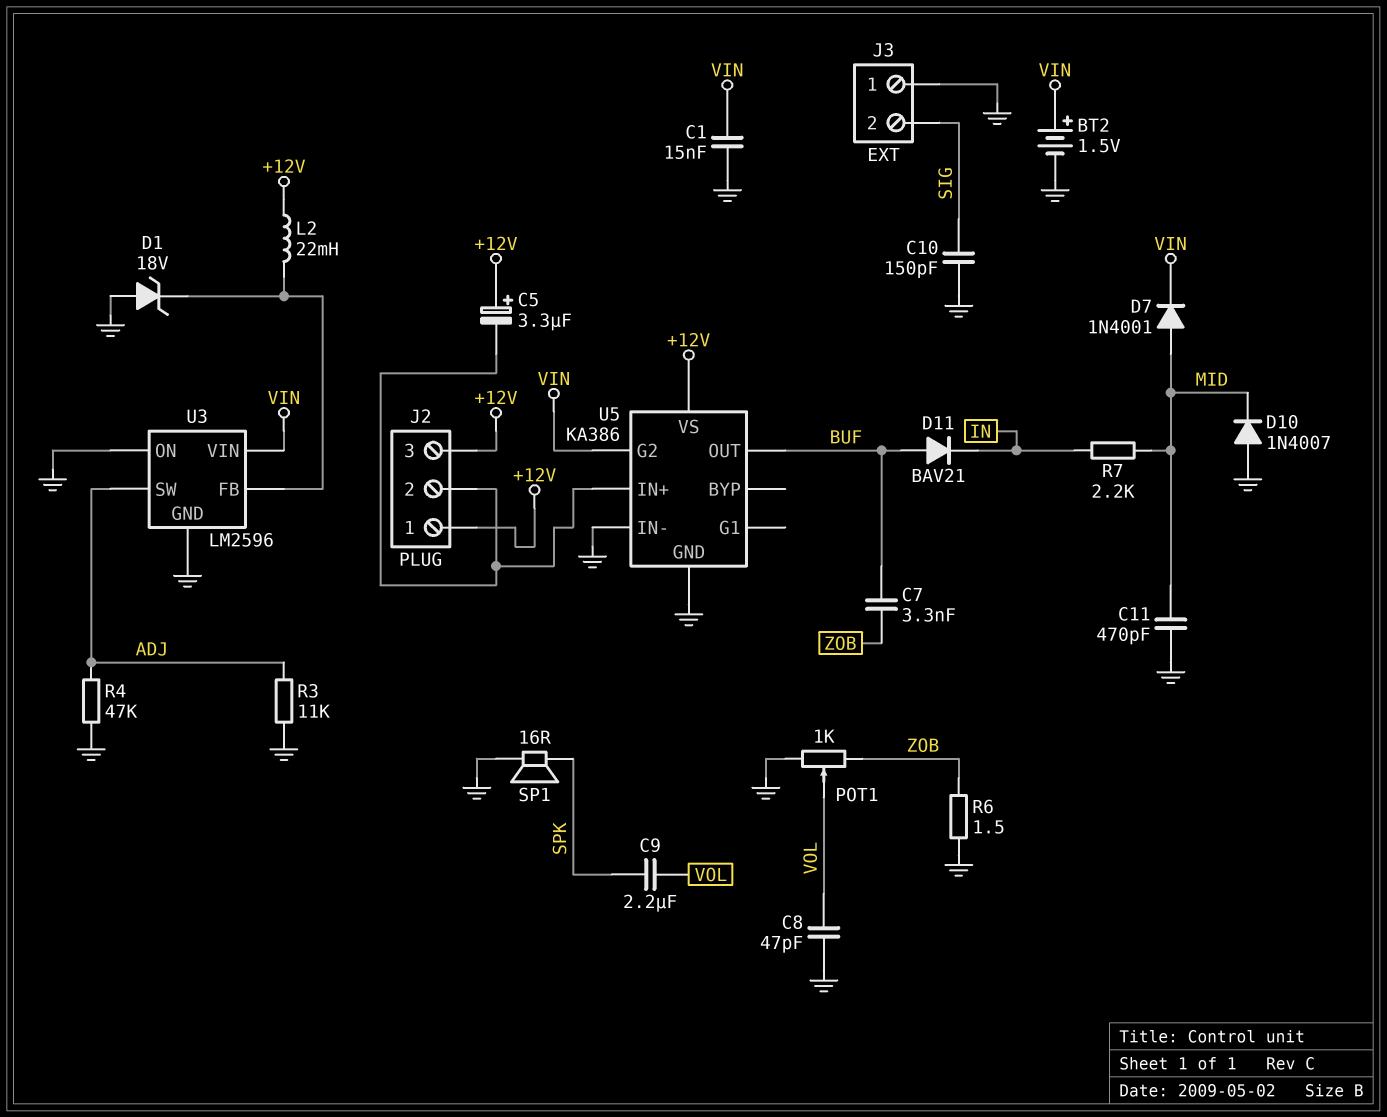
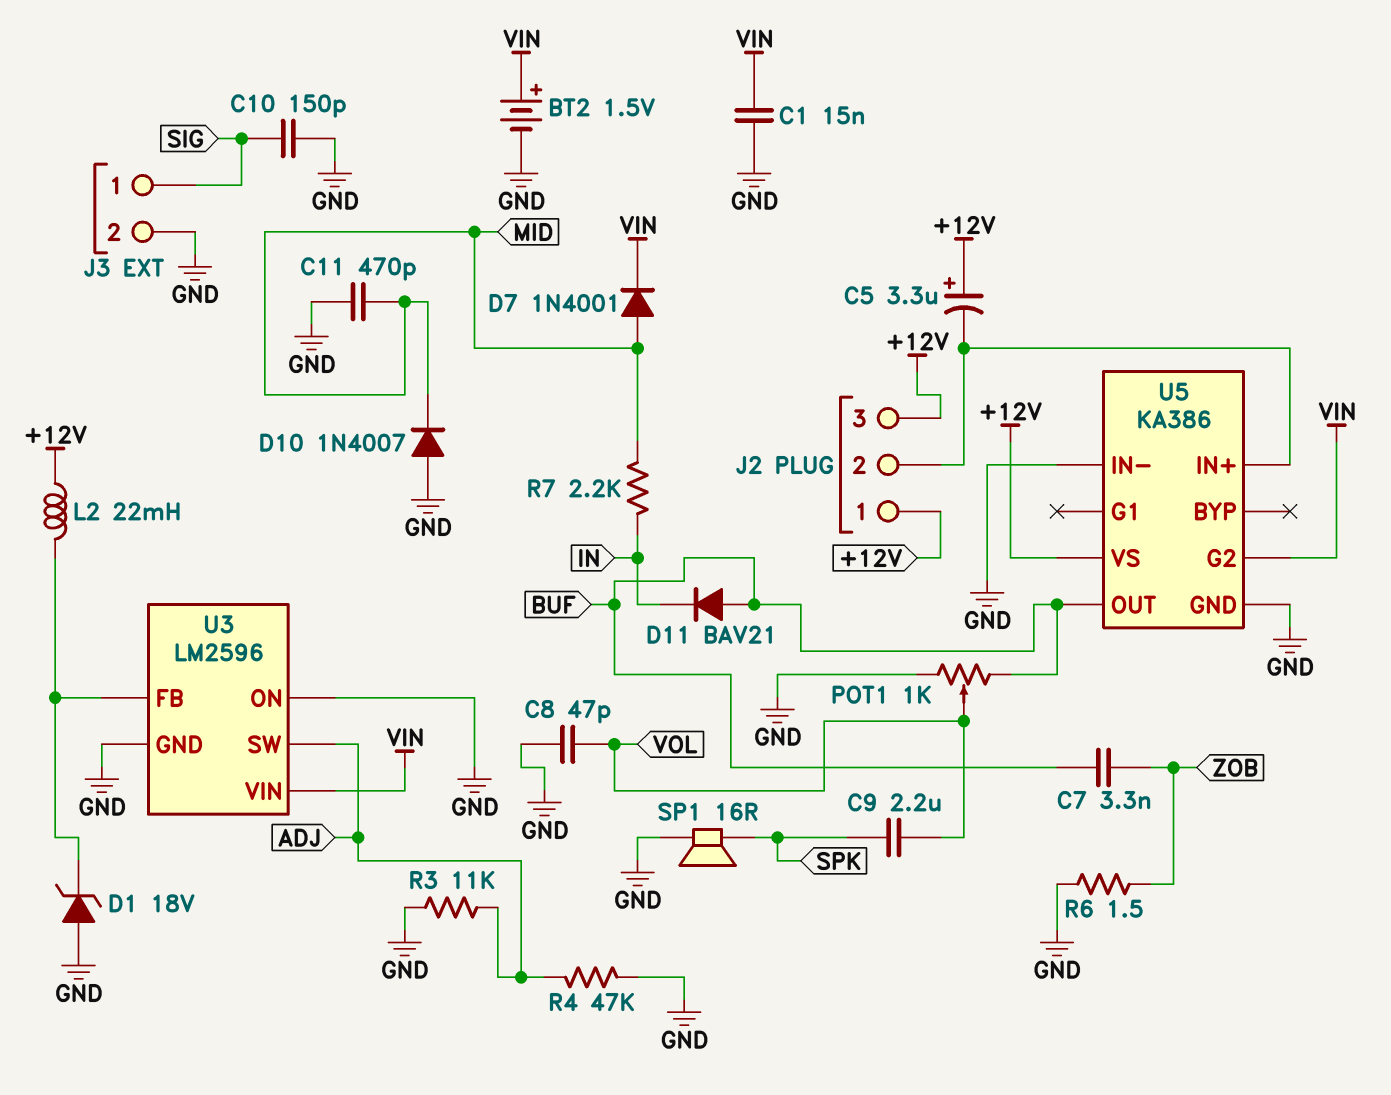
J3 pin 1: GND -> SIG
J3 pin 2: SIG -> GND
POT1: 1k (GND, ZOB, wiper VOL) -> 1k (BUF, GND, wiper VOL)

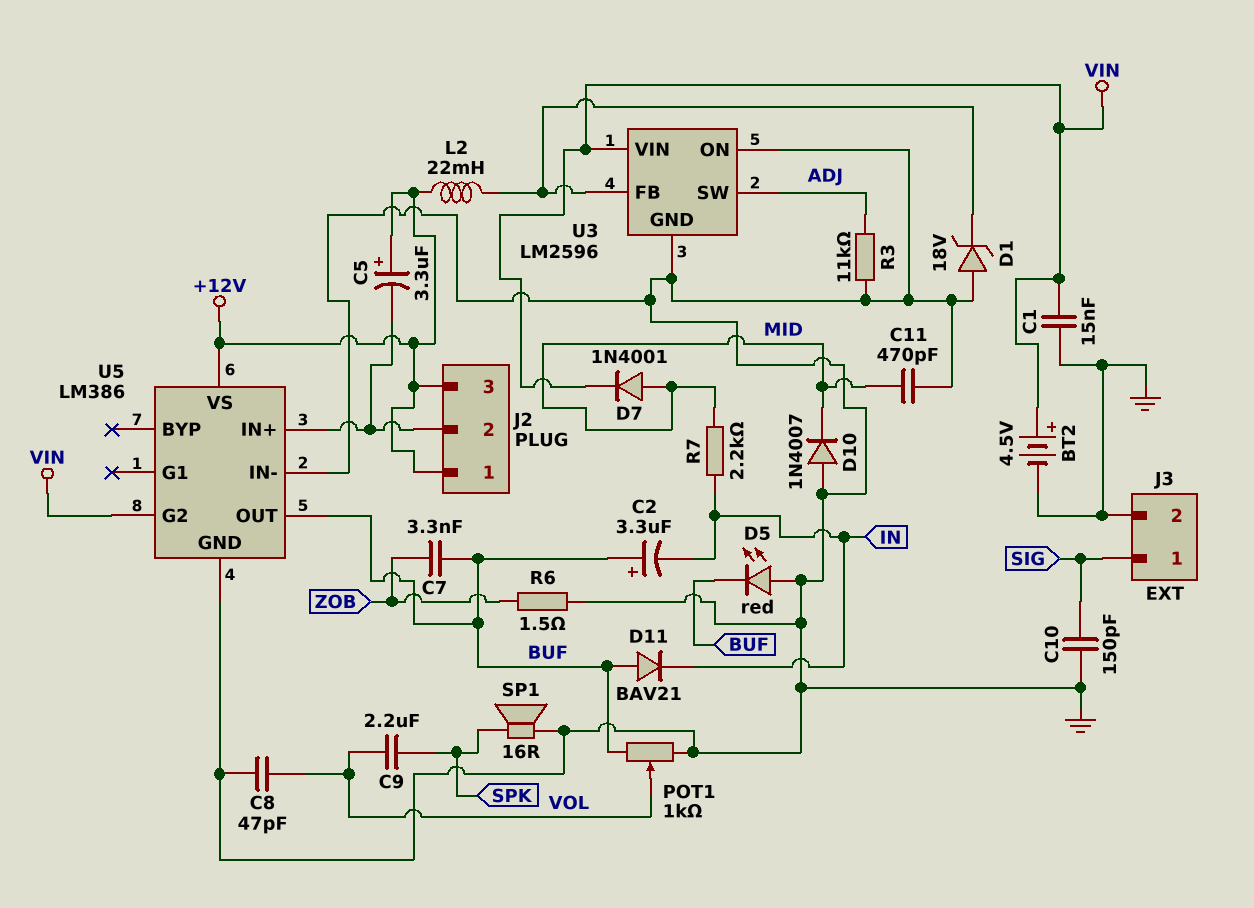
BT2: 1.5V (plus VIN, minus GND) -> 4.5V (plus VIN, minus GND)
C2: none -> 3.3uF (plus BUF, minus IN)
D5: none -> LED red (A GND, K BUF)
R4: 47k (ADJ, GND) -> none
U5: KA386 -> LM386

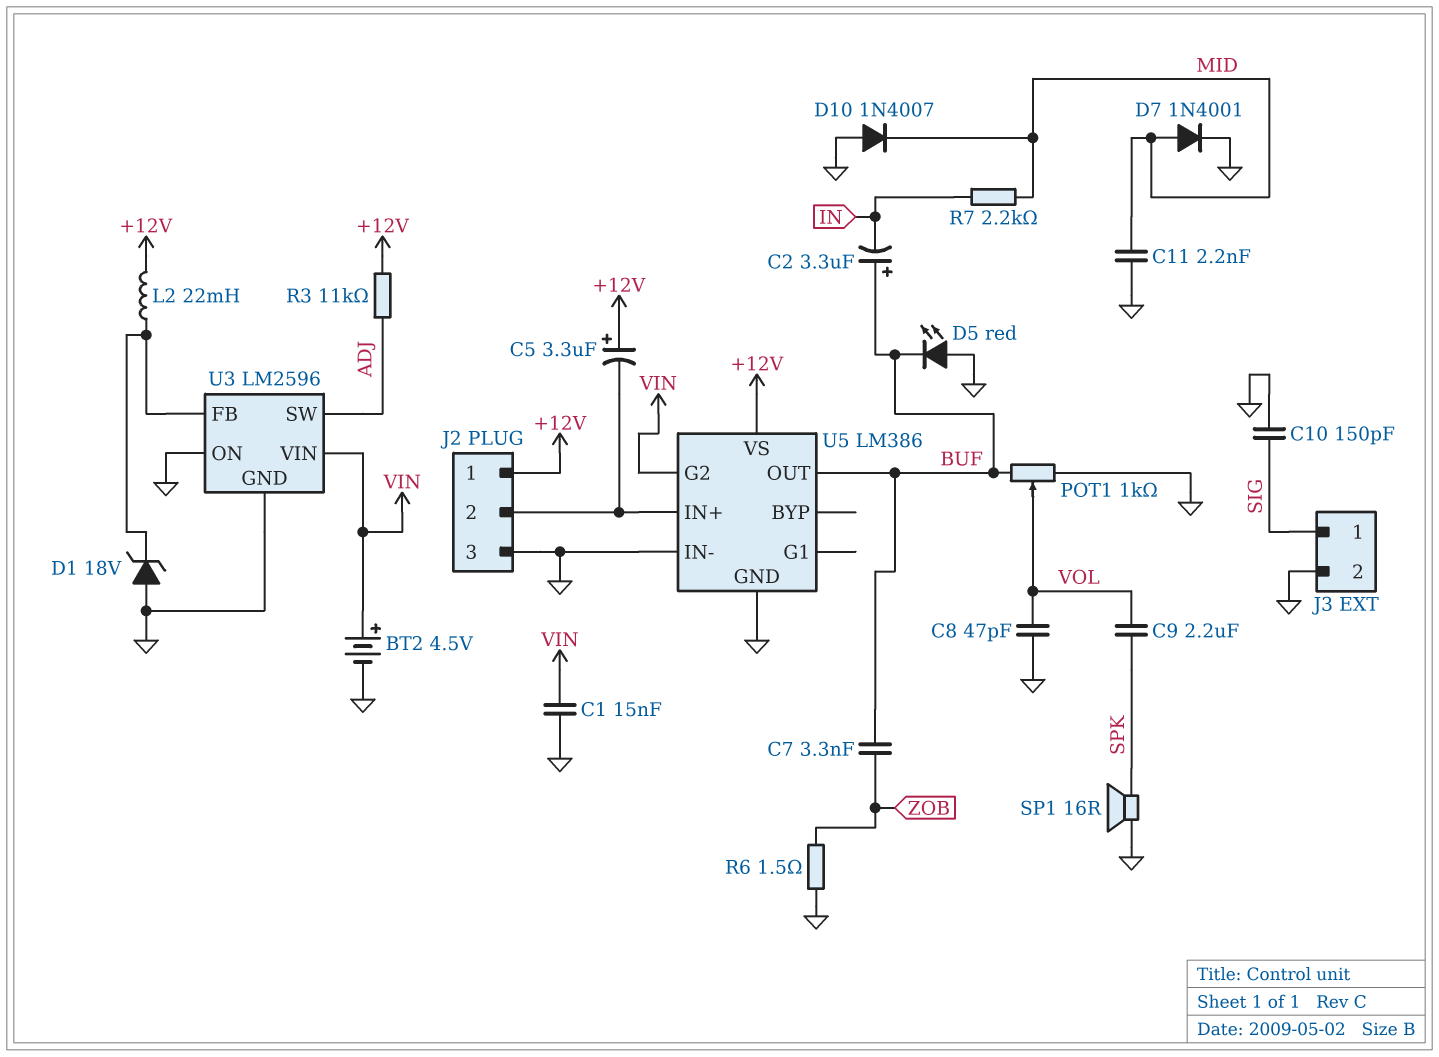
C11: 470pF (GND, MID) -> 2.2nF (GND, MID)
D7: diode 1N4001 (A MID, K VIN) -> diode 1N4001 (A MID, K GND)
D11: diode BAV21 (A BUF, K IN) -> none
J2 pin 3: +12V -> GND
R3: 11k (ADJ, GND) -> 11k (+12V, ADJ)

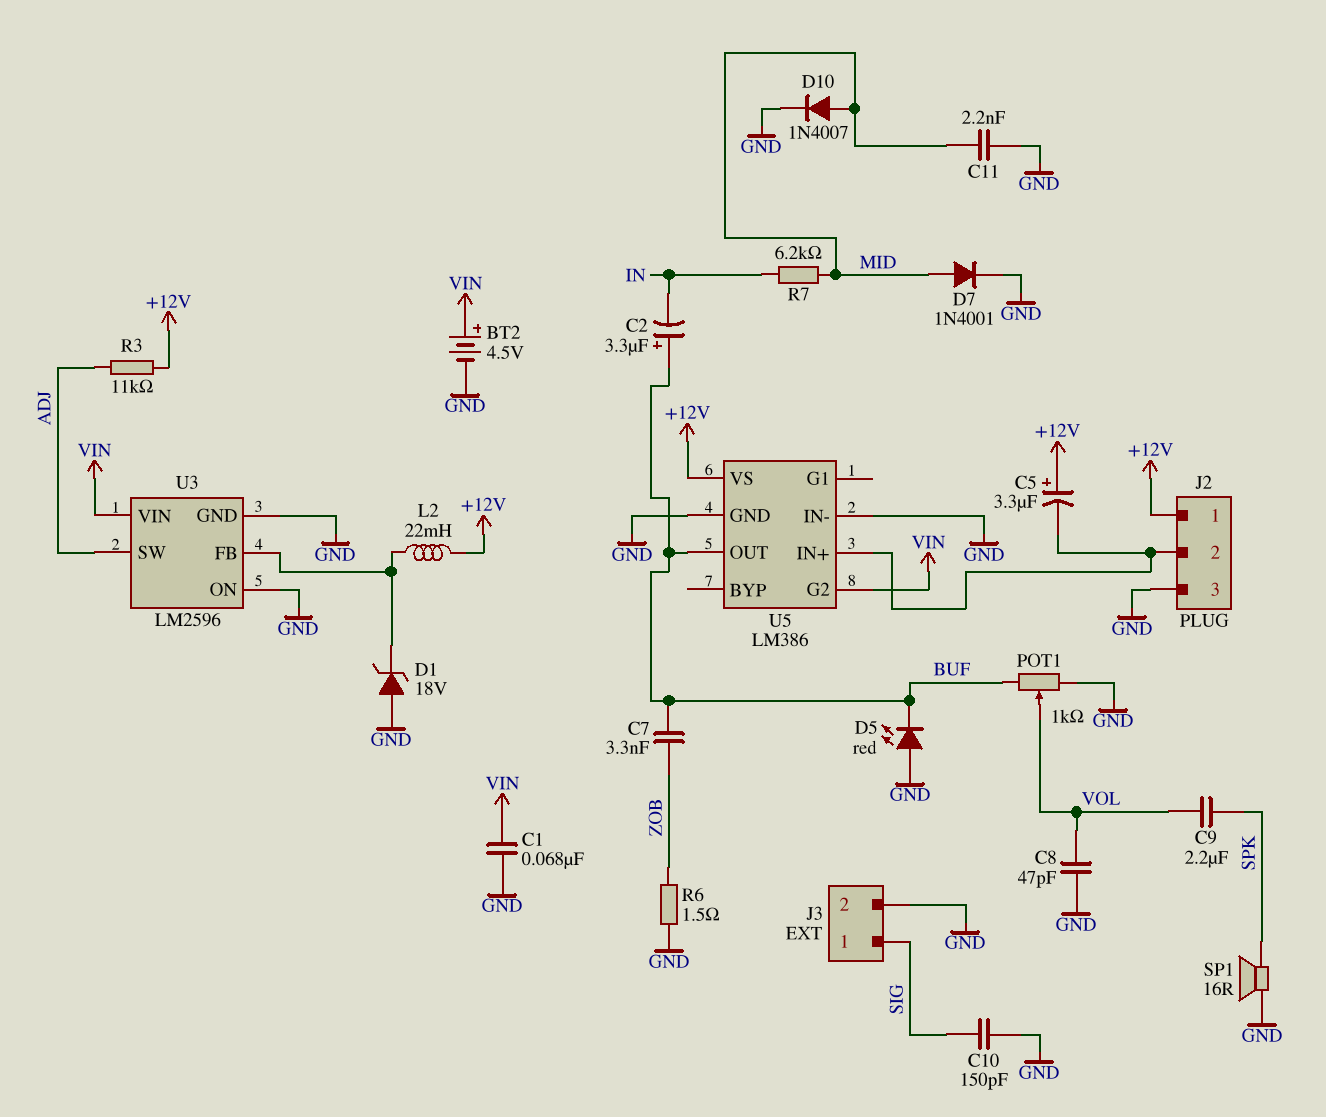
C1: 15nF (GND, VIN) -> 68nF (GND, VIN)
D10: diode 1N4007 (A GND, K MID) -> diode 1N4007 (A MID, K GND)
R7: 2.2k (IN, MID) -> 6.2k (IN, MID)

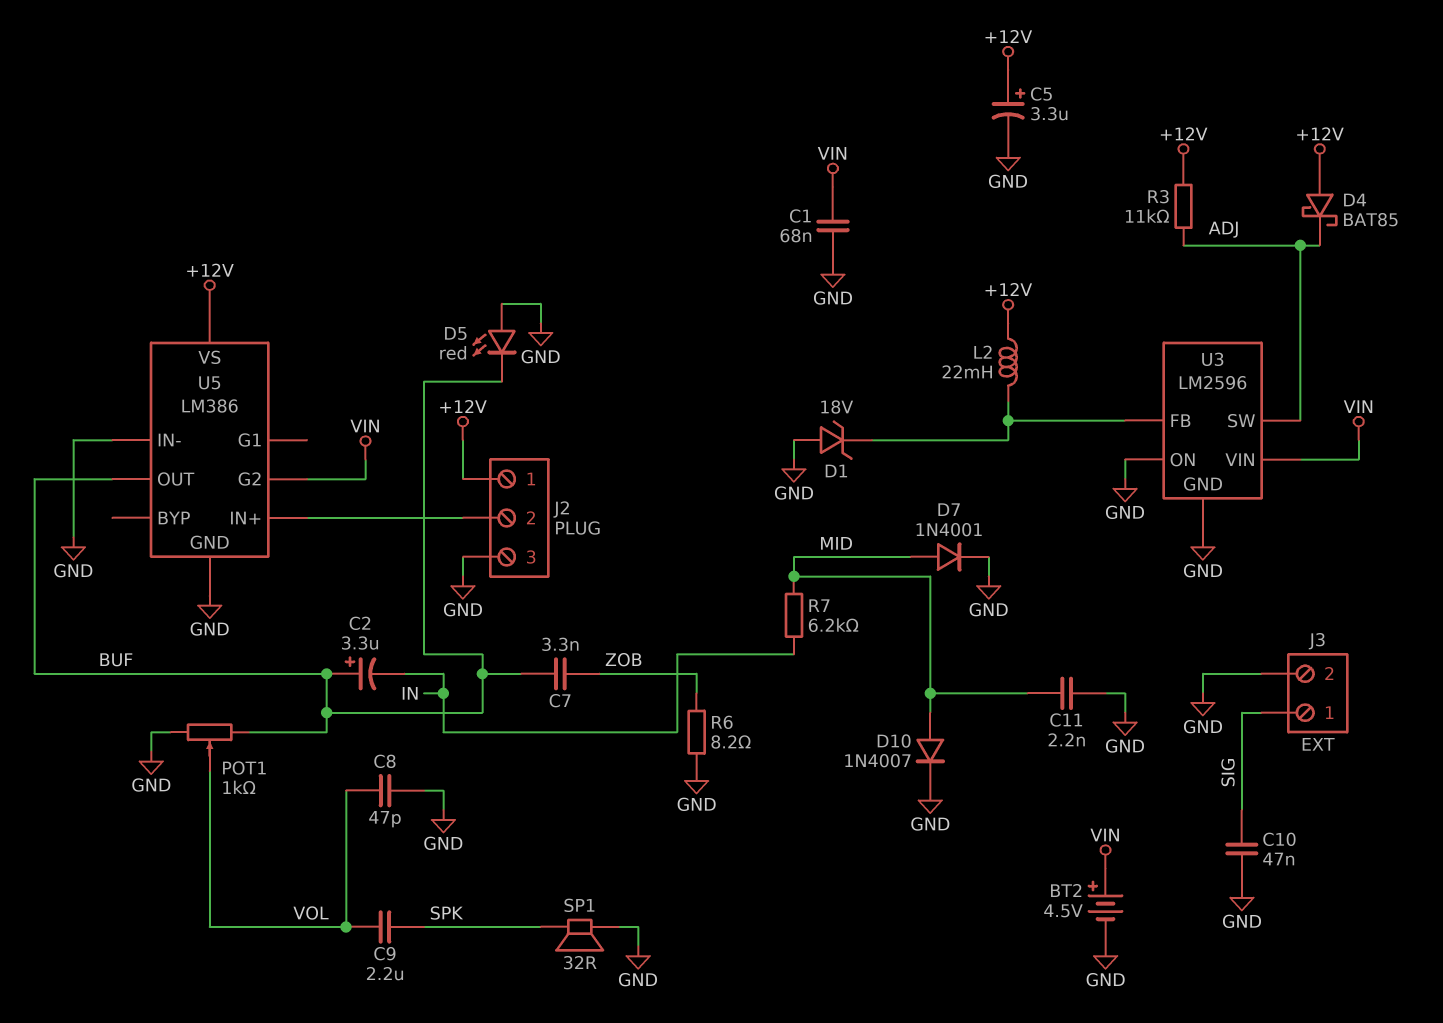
C5: 3.3uF (plus +12V, minus J2/2) -> 3.3uF (plus +12V, minus GND)
C10: 150pF (GND, SIG) -> 47nF (GND, SIG)
D4: none -> schottky BAT85 (A +12V, K ADJ)
R6: 1.5 (GND, ZOB) -> 8.2 (GND, ZOB)
SP1: speaker 16R (GND, SPK) -> speaker 32R (GND, SPK)

